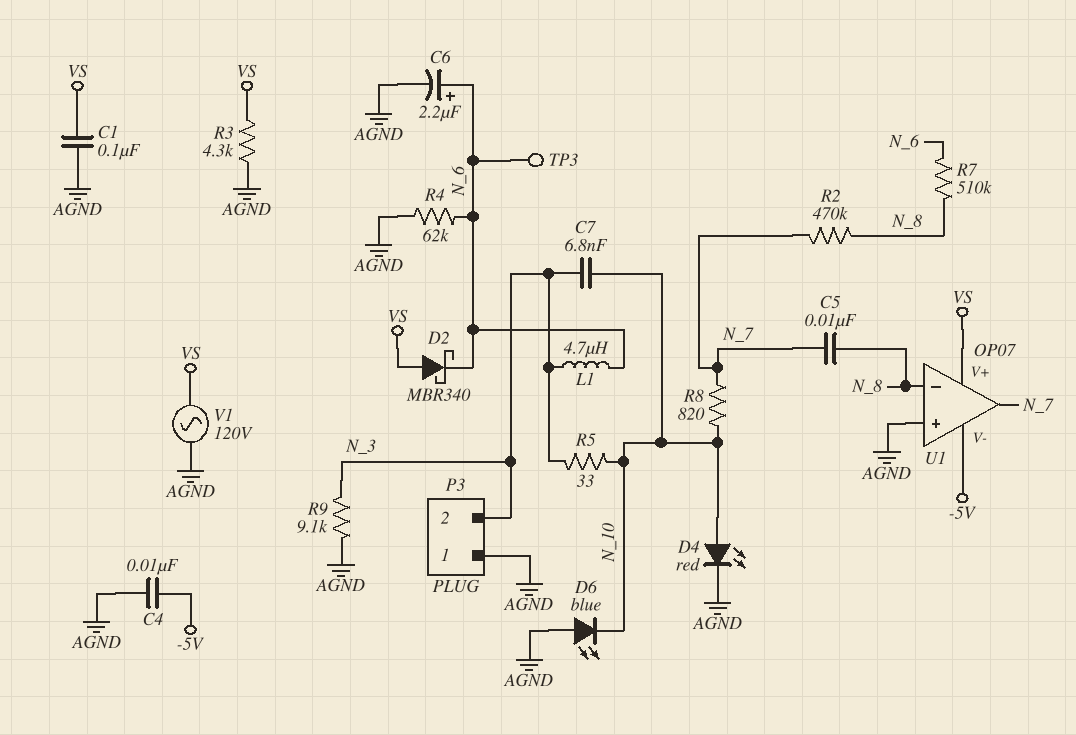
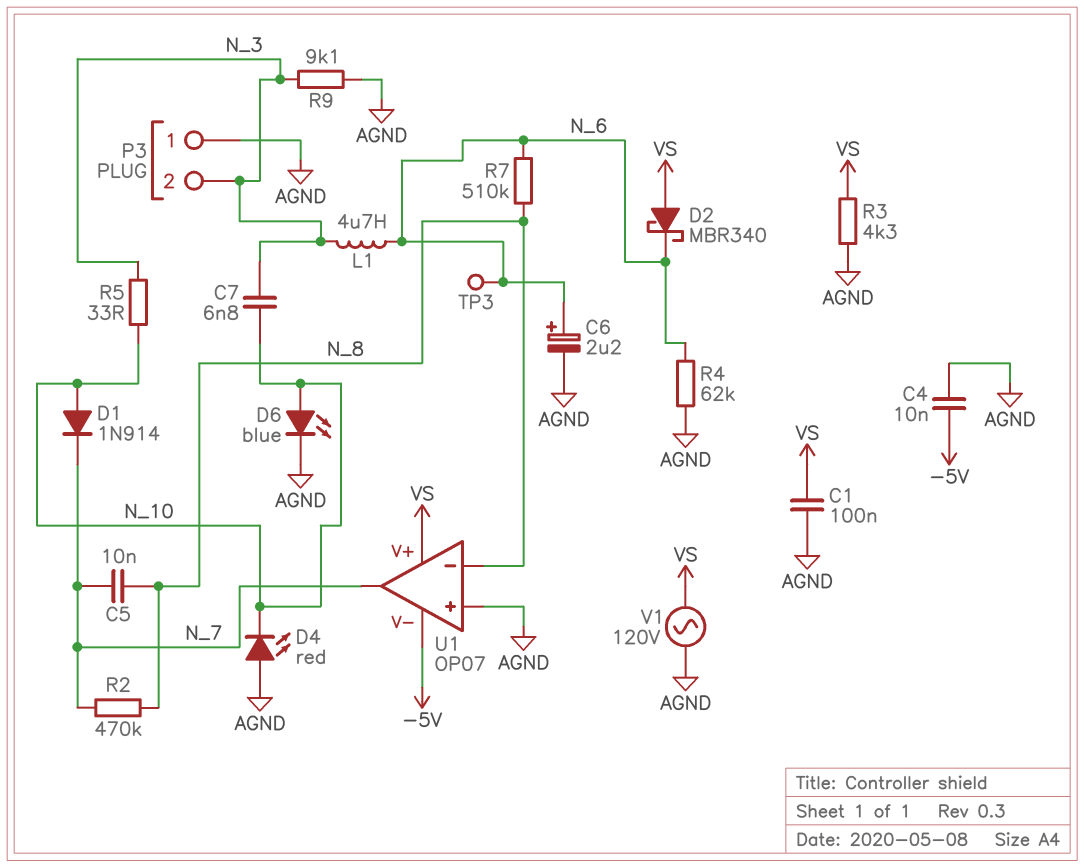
D1: none -> diode 1N914 (A N_10, K N_7)
D4: LED red (A N_10, K AGND) -> LED red (A AGND, K N_10)
D6: LED blue (A AGND, K N_10) -> LED blue (A N_10, K AGND)
R8: 820 (N_7, N_10) -> none

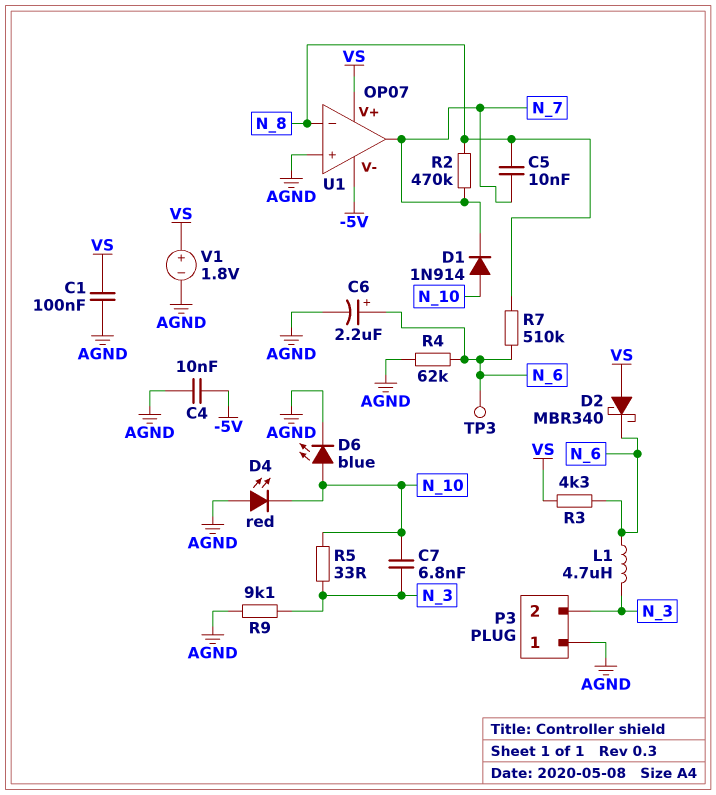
R3: 4.3k (AGND, VS) -> 4.3k (N_6, VS)
V1: AC 120V (AGND, VS) -> 1.8V (plus VS, minus AGND)

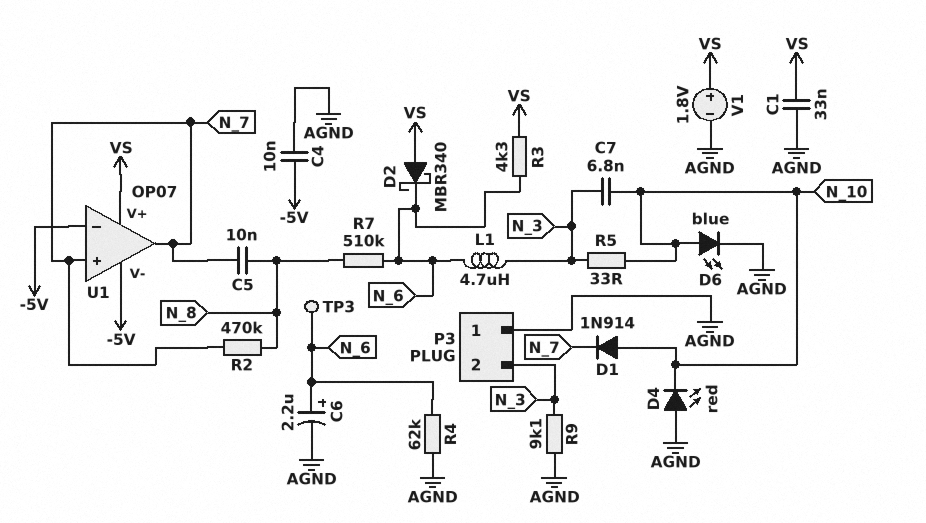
C1: 100nF (AGND, VS) -> 33nF (AGND, VS)
U1 pin in+: AGND -> N_7
U1 pin in-: N_8 -> -5V

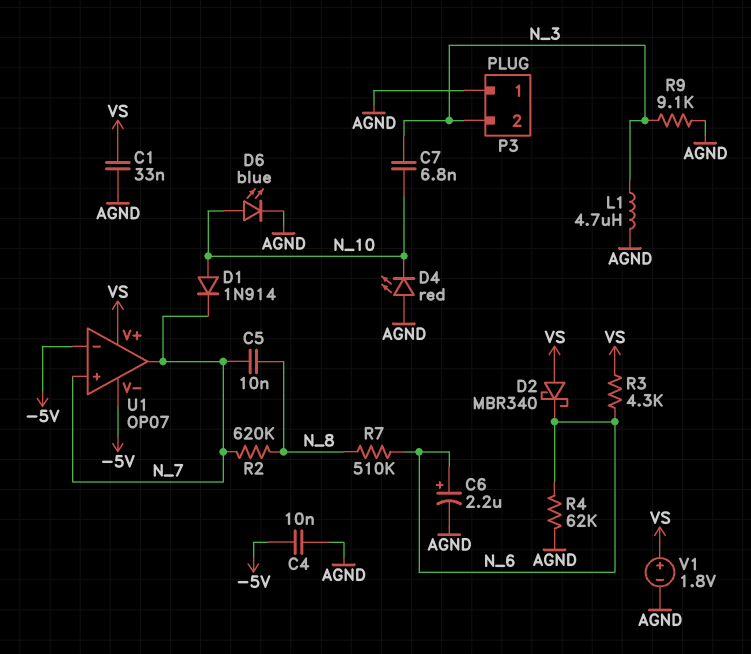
L1: 4.7uH (N_3, N_6) -> 4.7uH (AGND, N_3)
R2: 470k (N_7, N_8) -> 620k (N_7, N_8)
R5: 33 (N_3, N_10) -> none
TP3: test point (N_6) -> none

